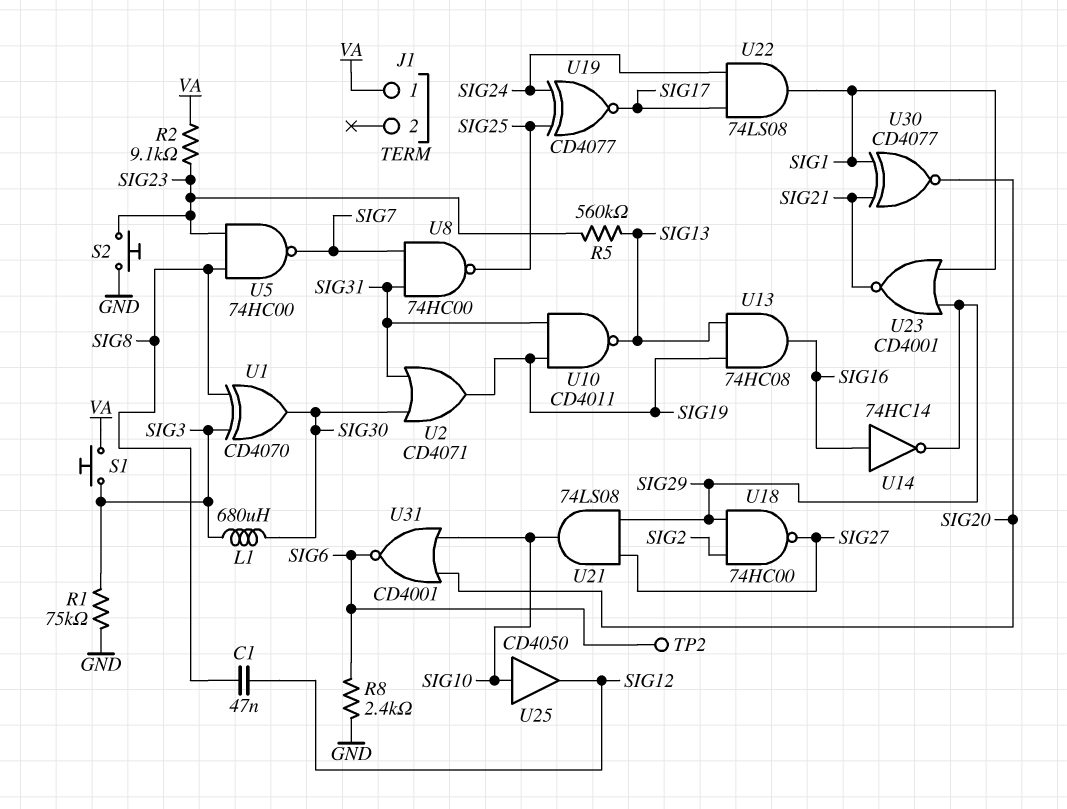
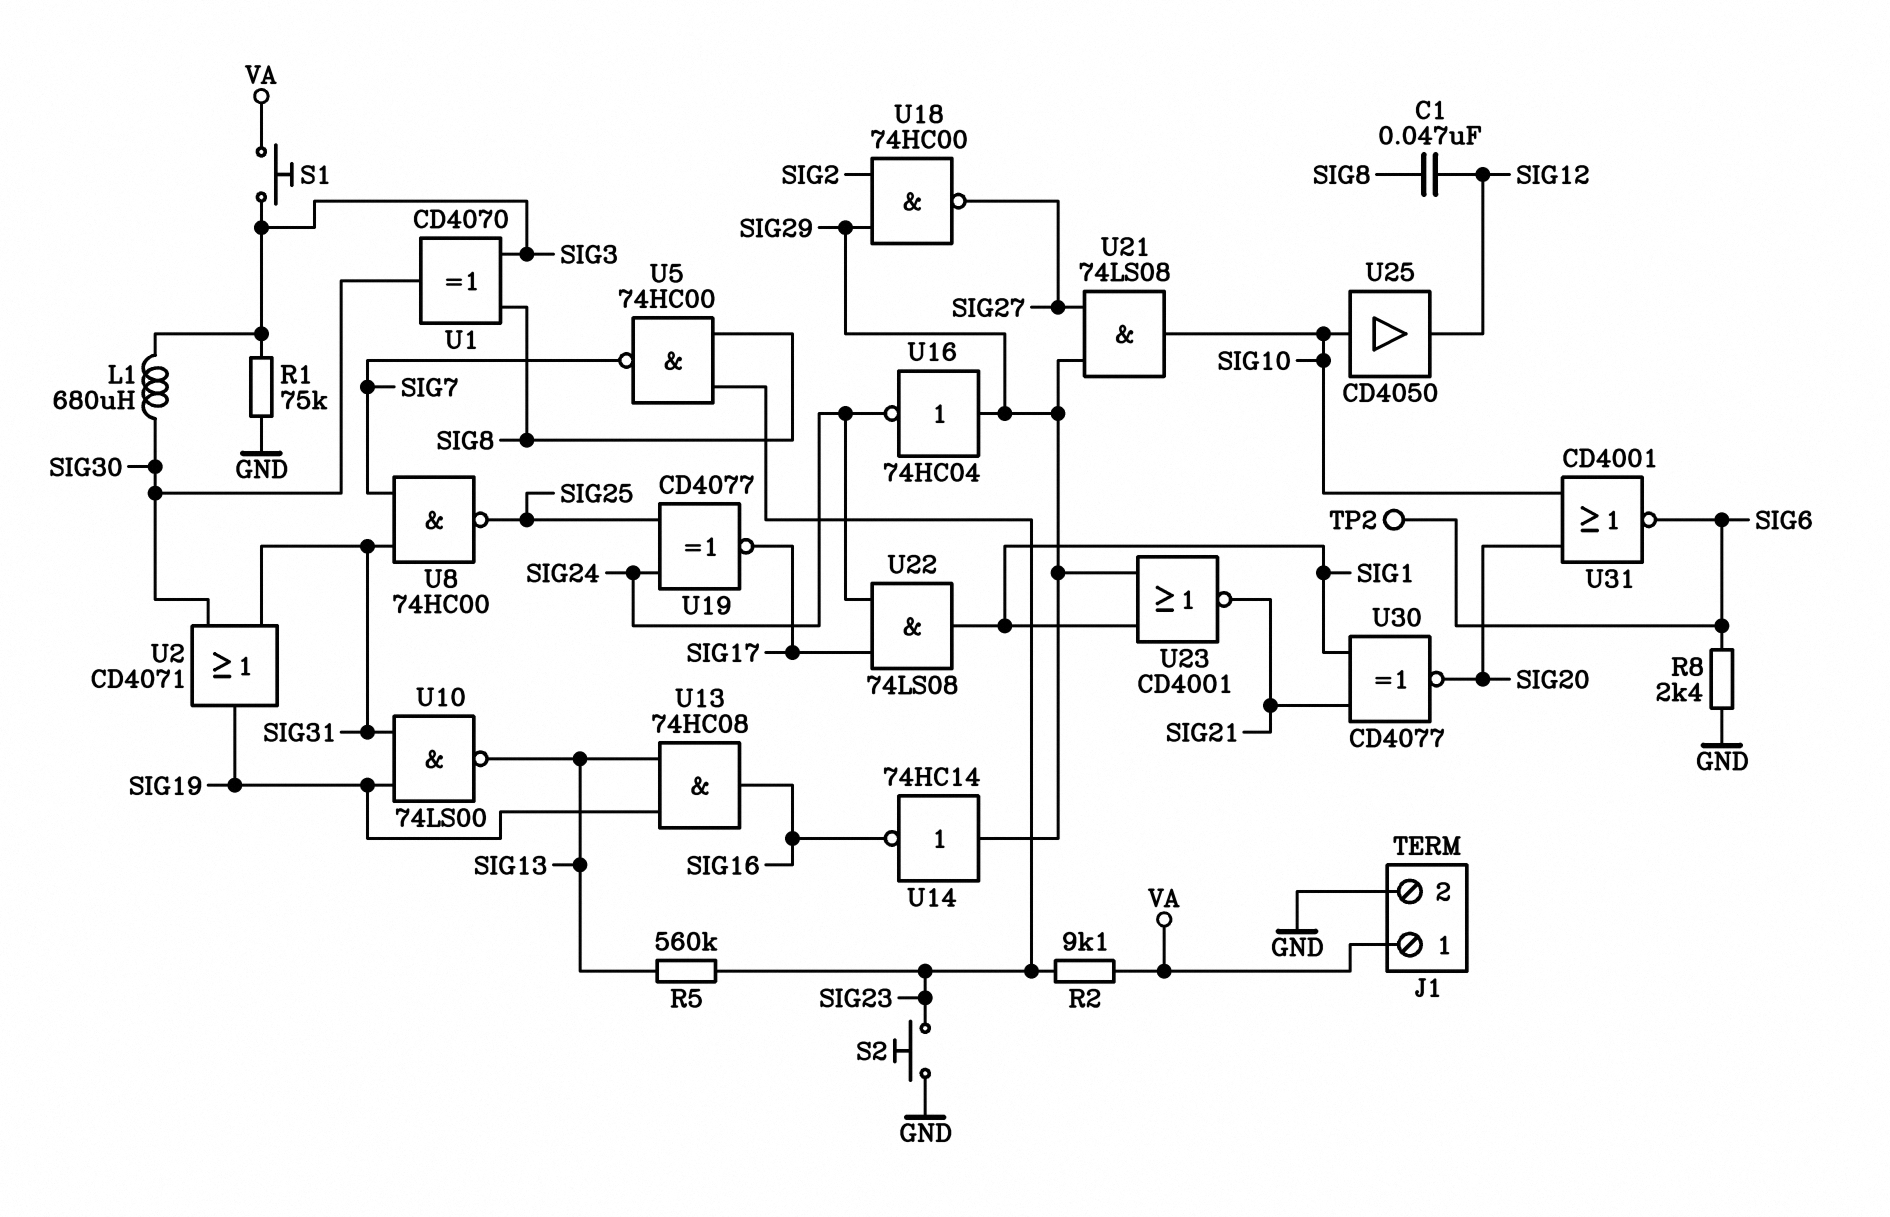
J1 pin 2: none -> GND
U10: NAND CD4011 (in SIG19, in SIG31, out SIG13) -> NAND 74LS00 (in SIG19, in SIG31, out SIG13)
U14: NOT 74HC14 (in SIG16, out SIG29) -> NOT 74HC14 (in SIG29, out SIG16)
U16: none -> NOT 74HC04 (in SIG29, out SIG24)

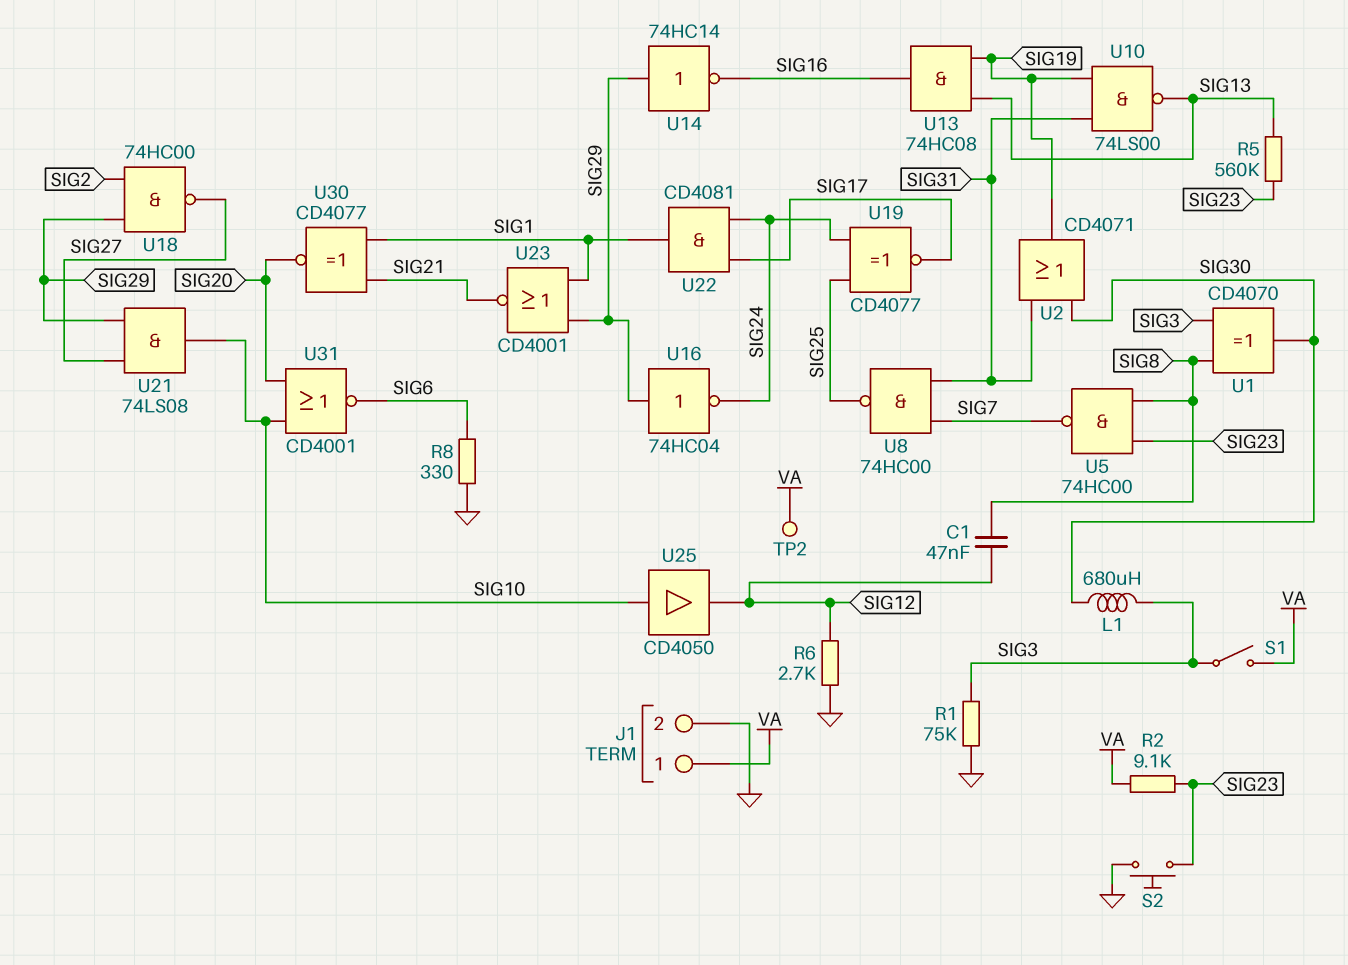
R6: none -> 2.7k (GND, SIG12)
R8: 2.4k (GND, SIG6) -> 330 (GND, SIG6)
S1: button (SIG3, VA) -> switch (SIG3, VA)
TP2: test point (SIG6) -> test point (VA)
U22: AND 74LS08 (in SIG17, in SIG24, out SIG1) -> AND CD4081 (in SIG17, in SIG24, out SIG1)

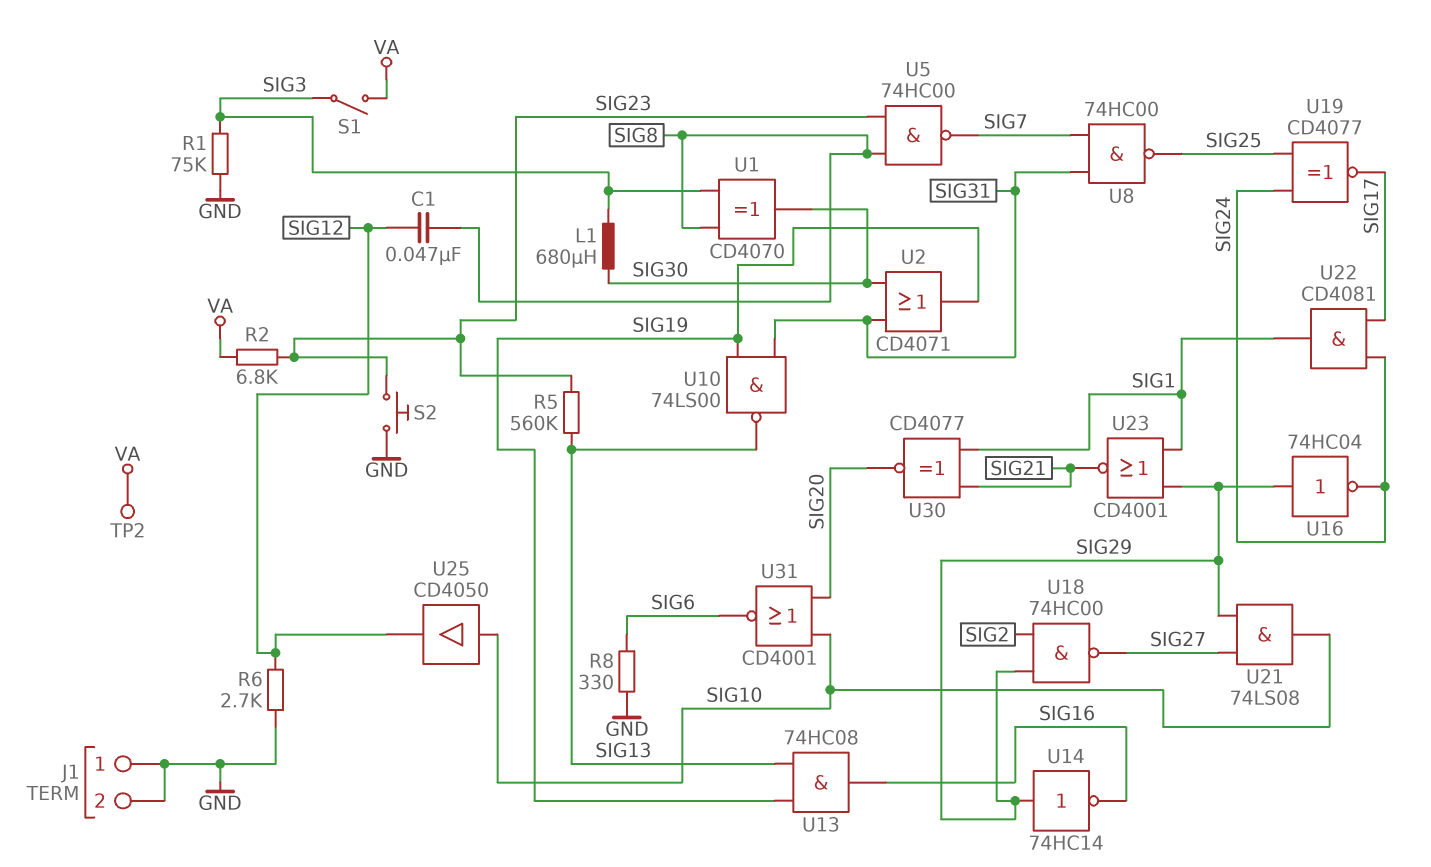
J1 pin 1: VA -> GND
R2: 9.1k (SIG23, VA) -> 6.8k (SIG23, VA)

